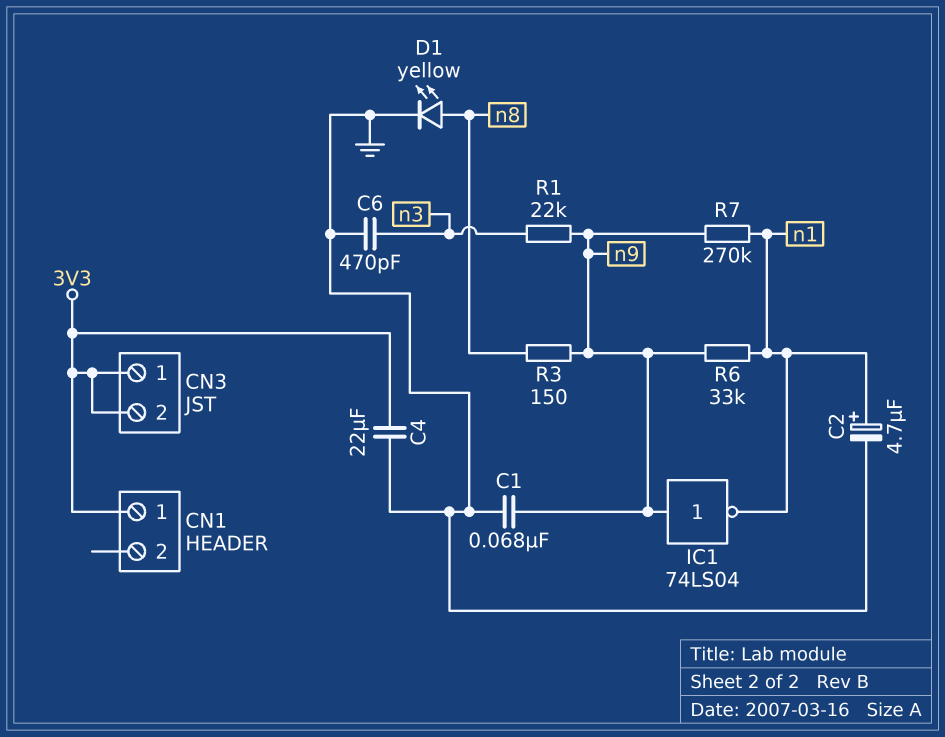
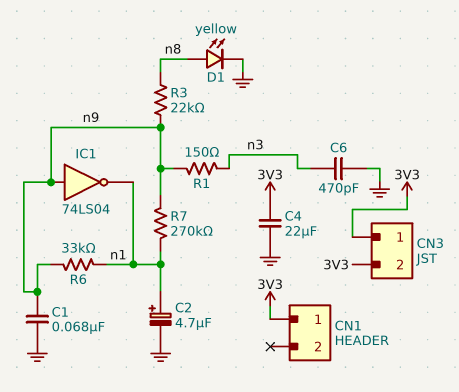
R1: 22k (n3, n9) -> 150 (n3, n9)
R3: 150 (n8, n9) -> 22k (n8, n9)

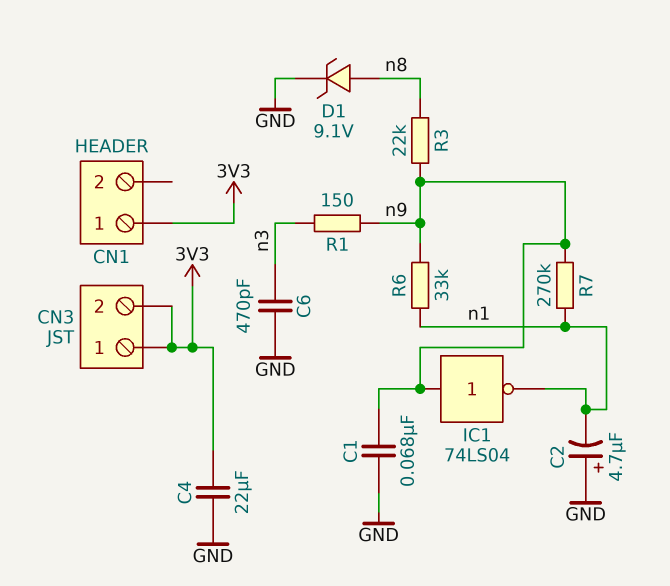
C2: 4.7uF (plus n1, minus GND) -> 4.7uF (plus GND, minus n1)
D1: LED yellow (A n8, K GND) -> zener 9.1V (A n8, K GND)

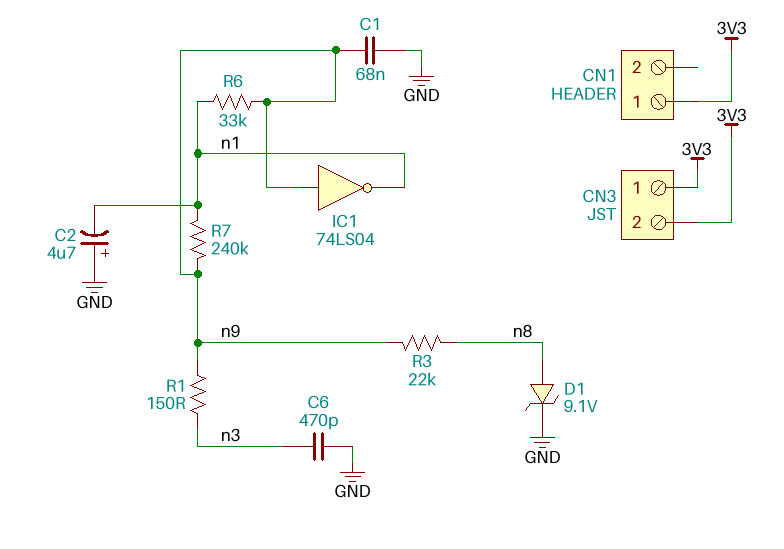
C4: 22uF (3V3, GND) -> none
R7: 270k (n1, n9) -> 240k (n1, n9)

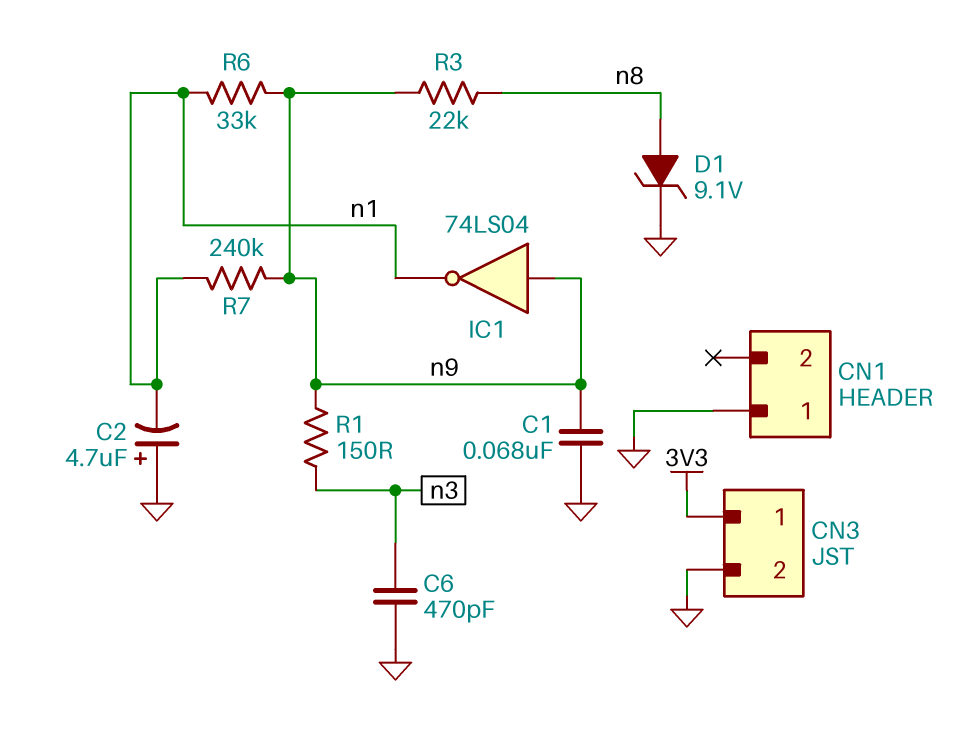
CN1 pin 1: 3V3 -> GND
CN3 pin 2: 3V3 -> GND

